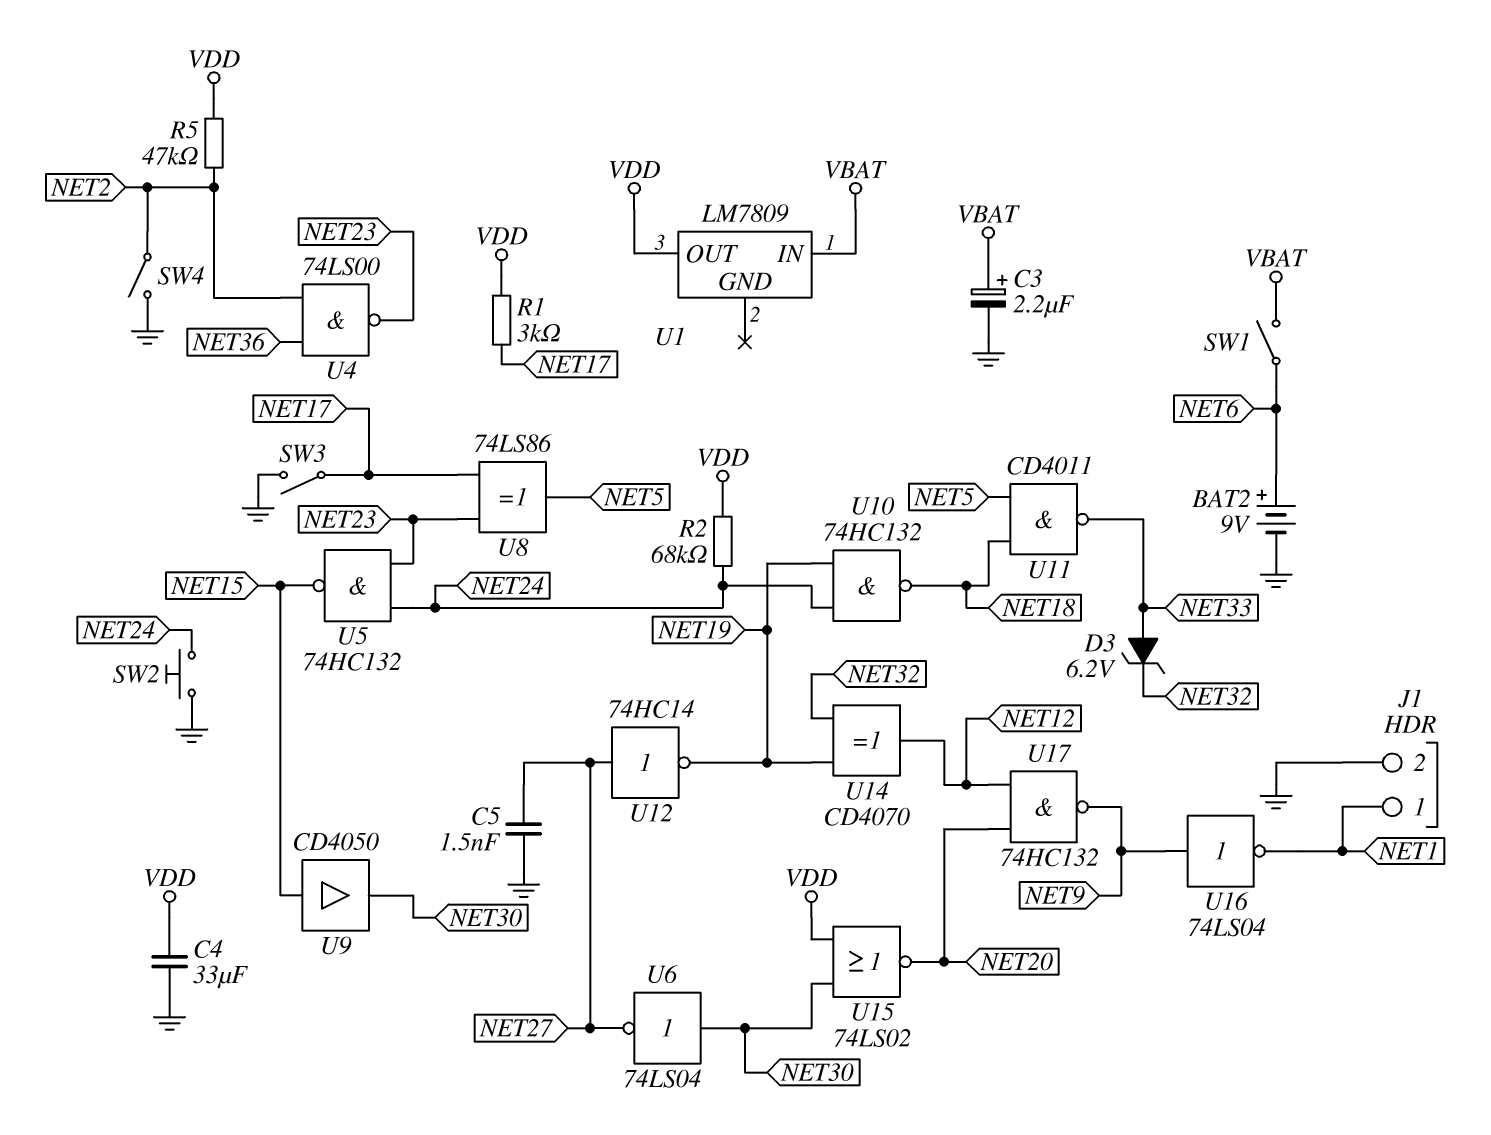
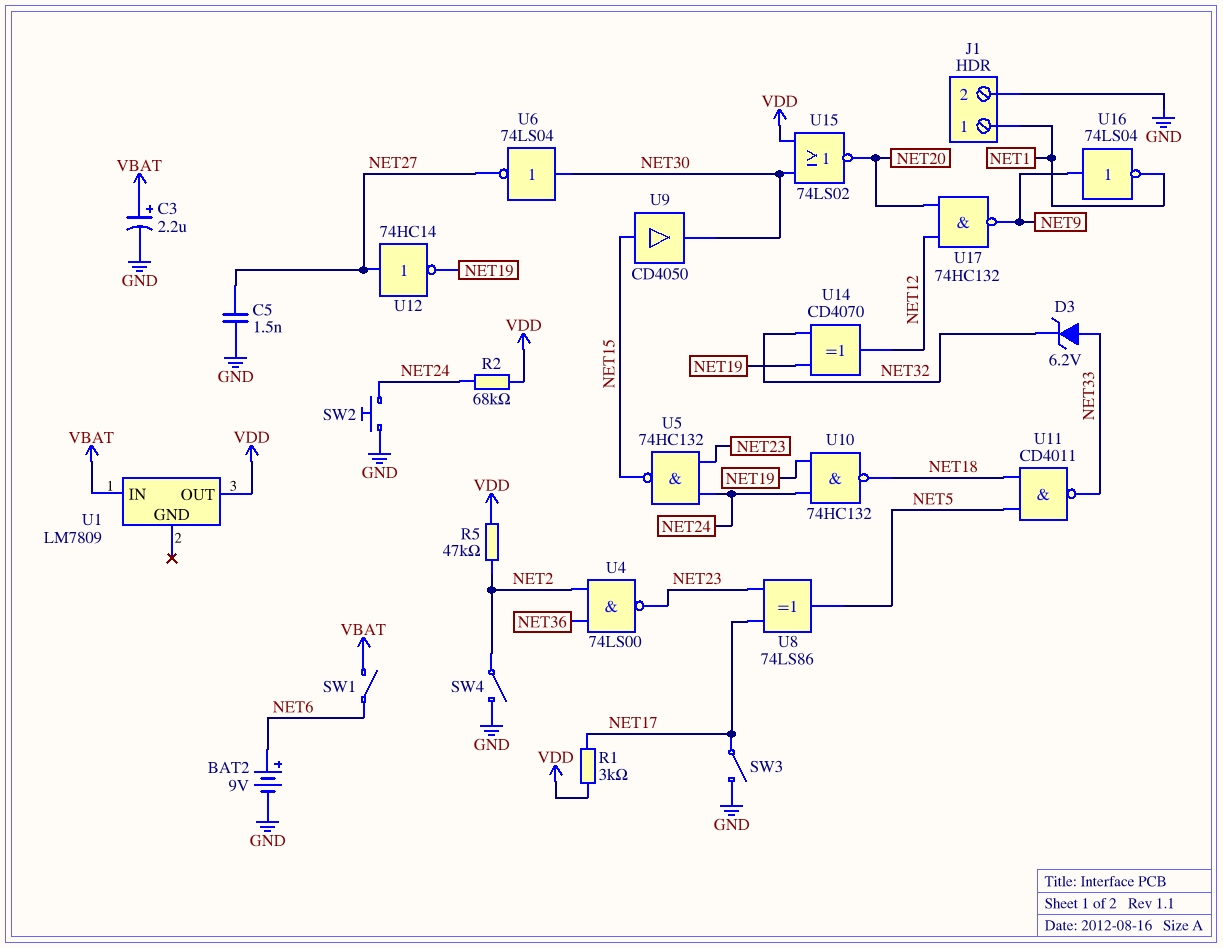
C4: 33uF (GND, VDD) -> none

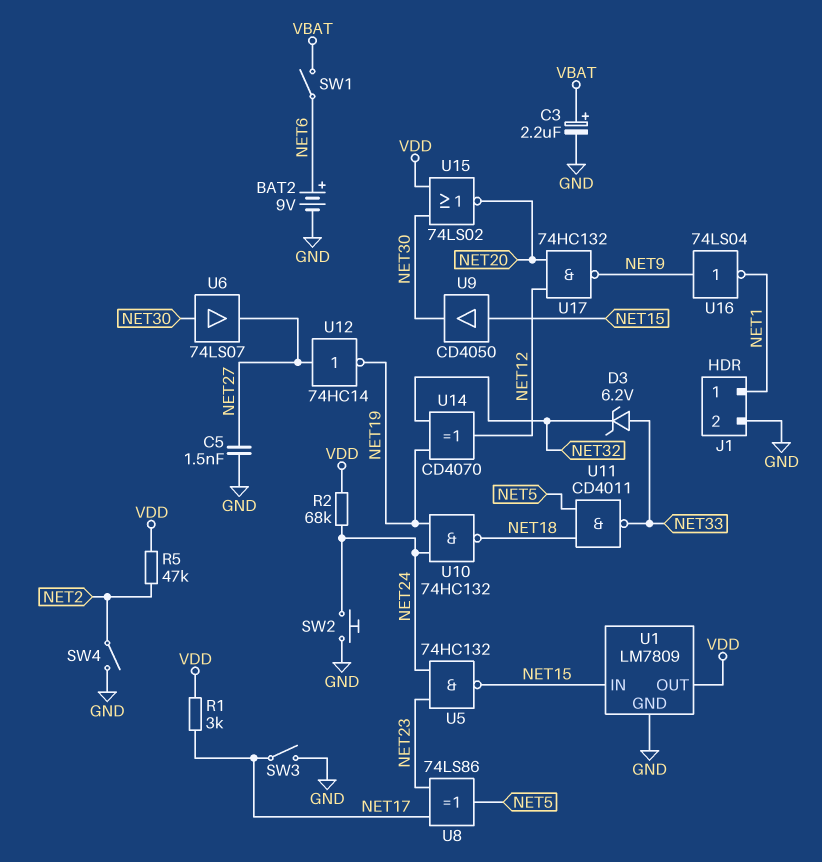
U1 pin GND: none -> GND
U1 pin IN: VBAT -> NET15
U4: NAND 74LS00 (in NET2, in NET36, out NET23) -> none
U6: NOT 74LS04 (in NET30, out NET27) -> buffer 74LS07 (in NET30, out NET27)

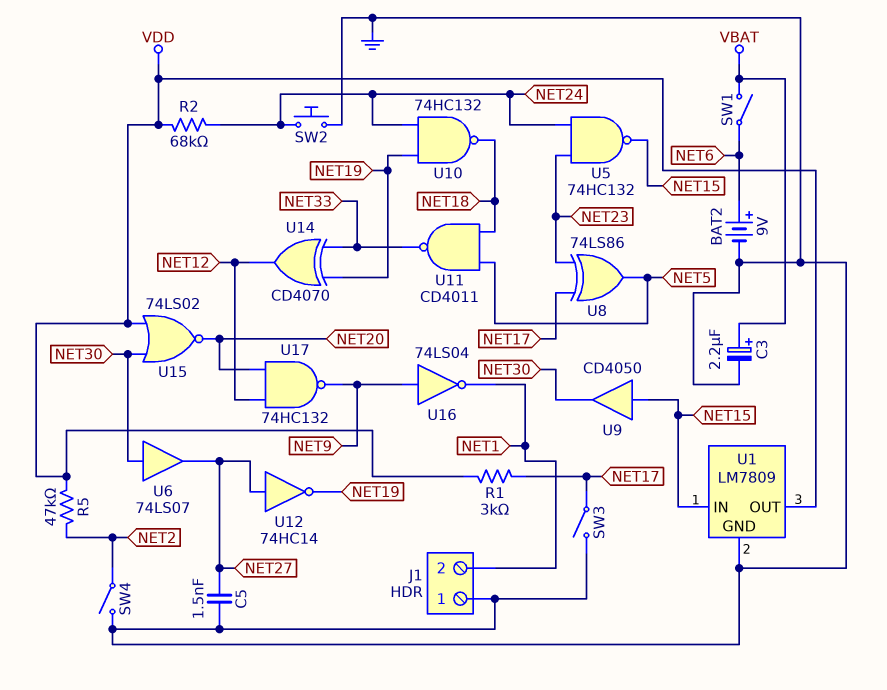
D3: zener 6.2V (A NET33, K NET32) -> none
J1 pin 1: NET1 -> GND
J1 pin 2: GND -> NET1
U14: XOR CD4070 (in NET19, in NET32, out NET12) -> XOR CD4070 (in NET19, in NET33, out NET12)

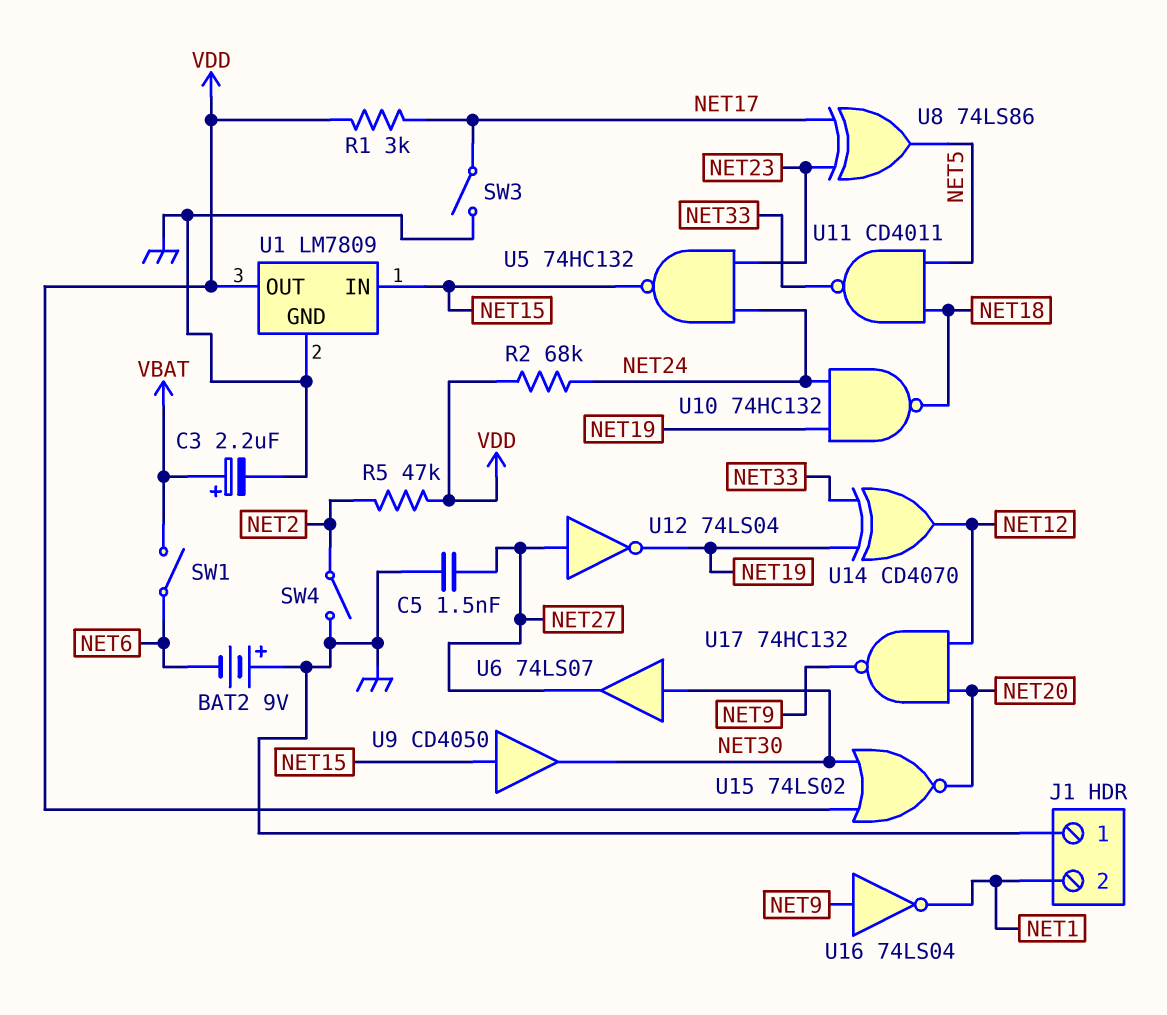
BAT2: 9V (plus NET6, minus GND) -> 9V (plus GND, minus NET6)
SW2: button (GND, NET24) -> none
U12: NOT 74HC14 (in NET27, out NET19) -> NOT 74LS04 (in NET27, out NET19)

